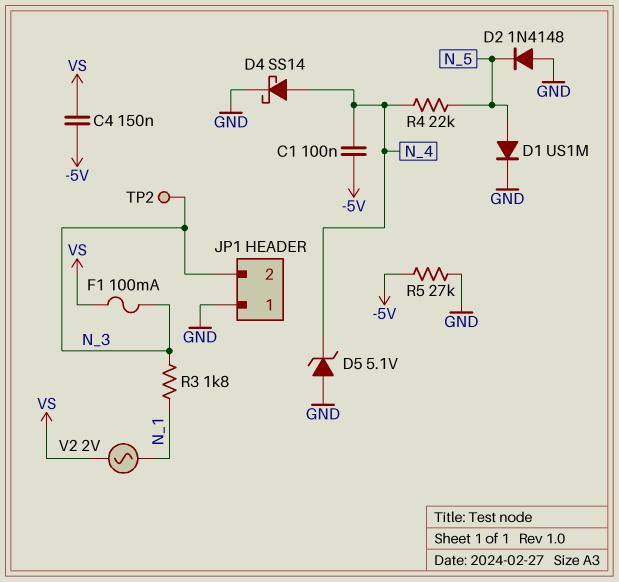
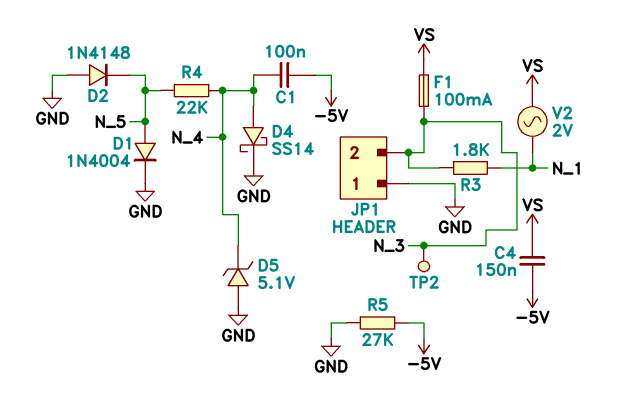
D1: diode US1M (A N_5, K GND) -> diode 1N4004 (A N_5, K GND)

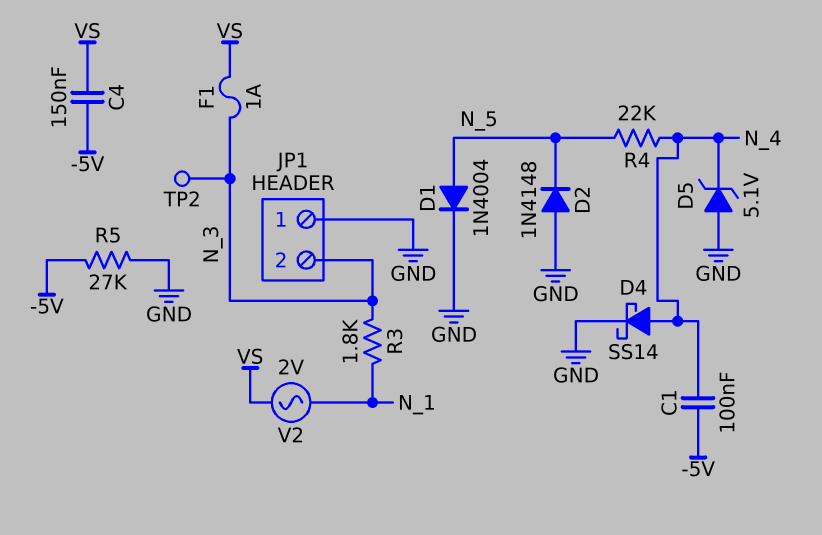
F1: 100mA (N_3, VS) -> 1A (N_3, VS)

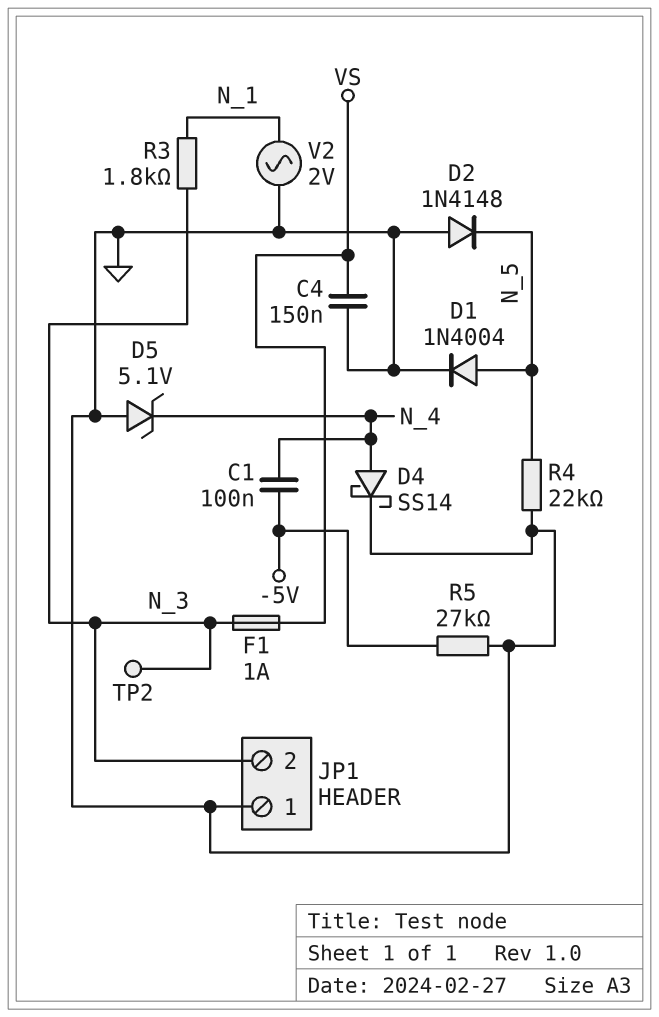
C4: 150nF (-5V, VS) -> 150nF (GND, VS)
R4: 22k (N_4, N_5) -> 22k (GND, N_5)
V2: AC 2V (N_1, VS) -> AC 2V (GND, N_1)

